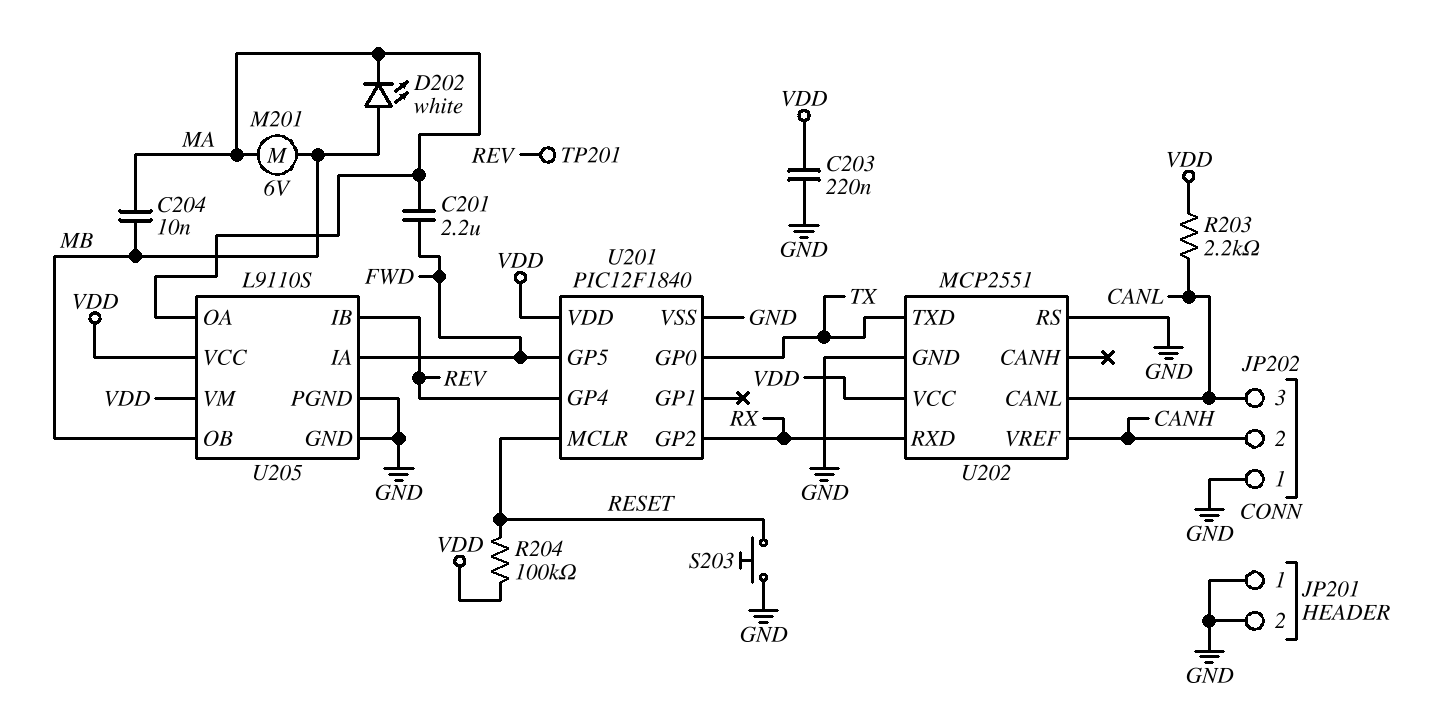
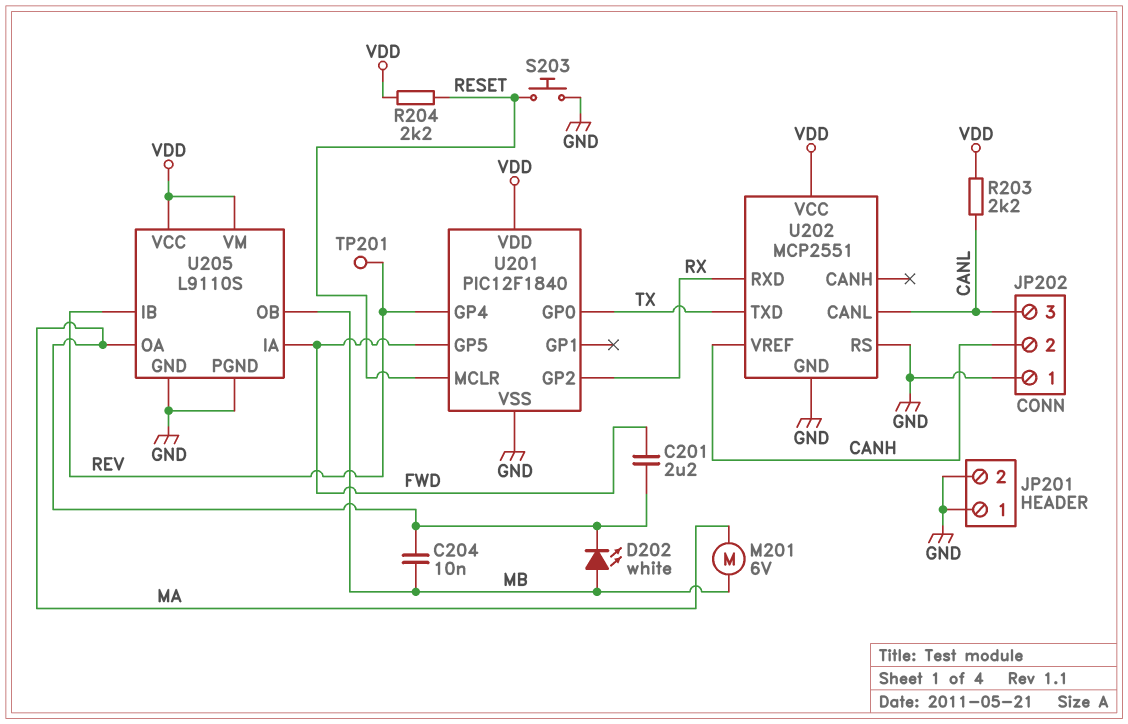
C203: 220nF (GND, VDD) -> none
R204: 100k (RESET, VDD) -> 2.2k (RESET, VDD)

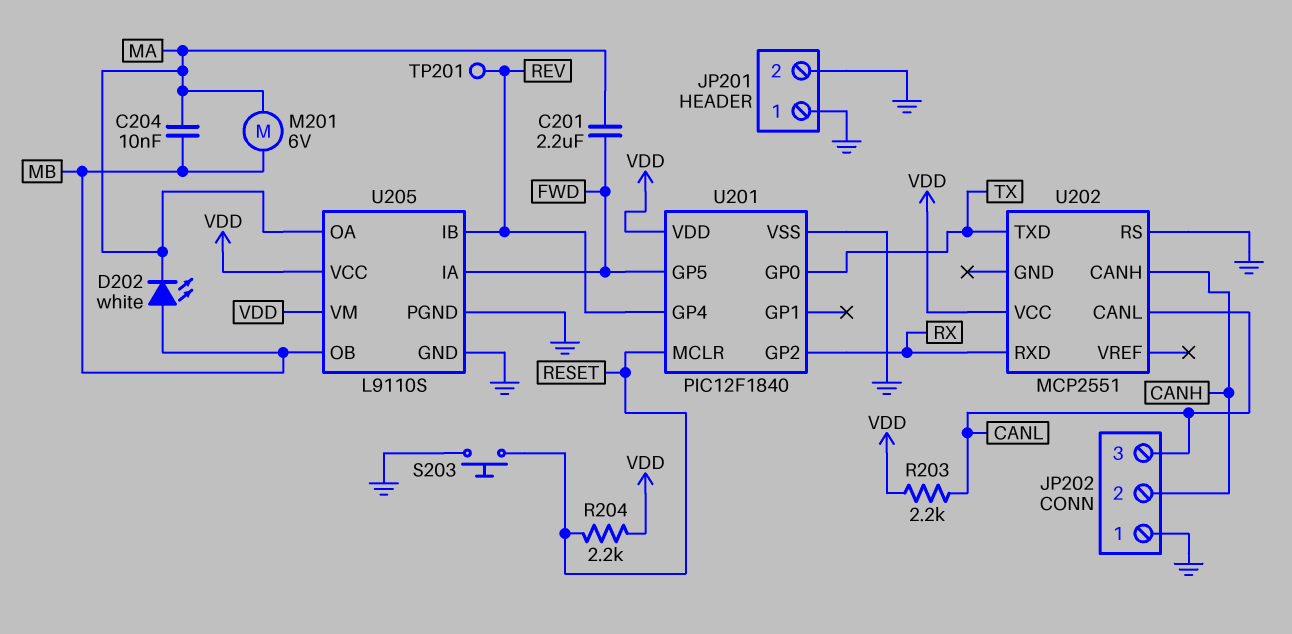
U202 pin CANH: none -> CANH
U202 pin GND: GND -> none
U202 pin VREF: CANH -> none

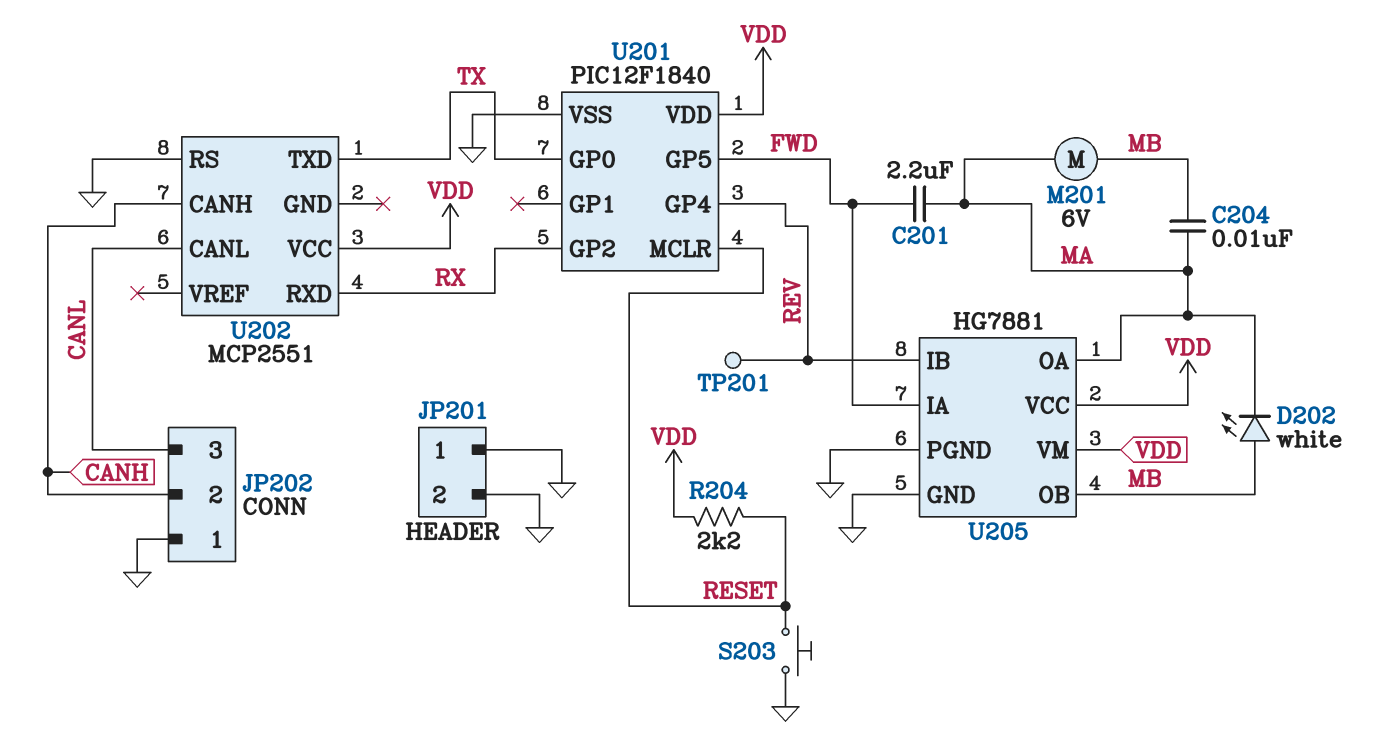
R203: 2.2k (CANL, VDD) -> none
U205: L9110S -> HG7881

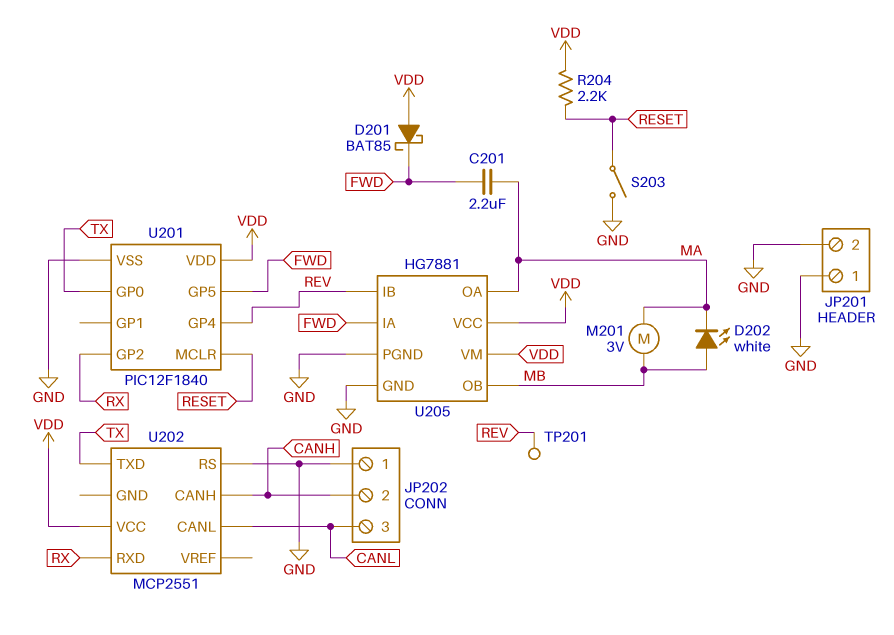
C204: 10nF (MA, MB) -> none
D201: none -> schottky BAT85 (A VDD, K FWD)
M201: motor 6V (MA, MB) -> motor 3V (MA, MB)
S203: button (GND, RESET) -> switch (GND, RESET)

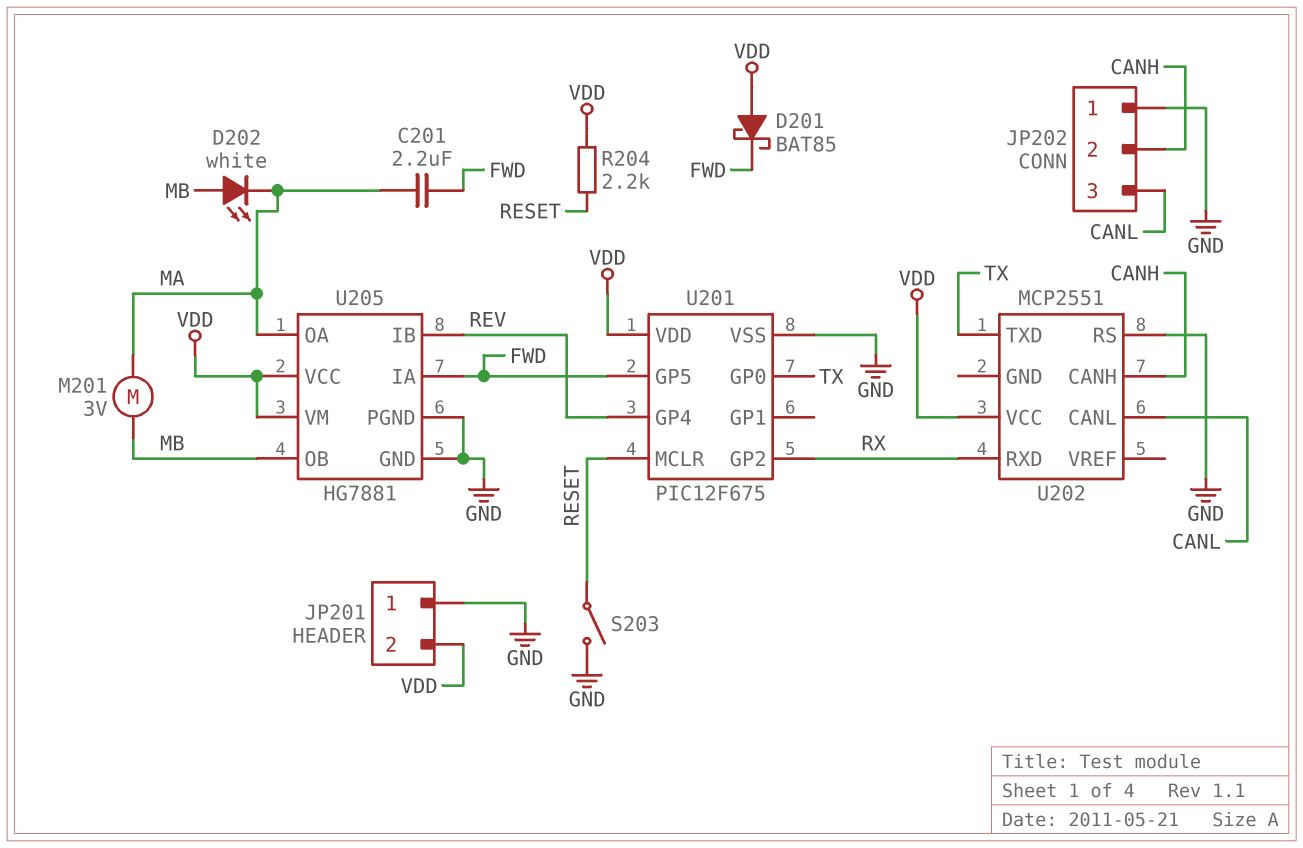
JP201 pin 2: GND -> VDD
TP201: test point (REV) -> none
U201: PIC12F1840 -> PIC12F675

